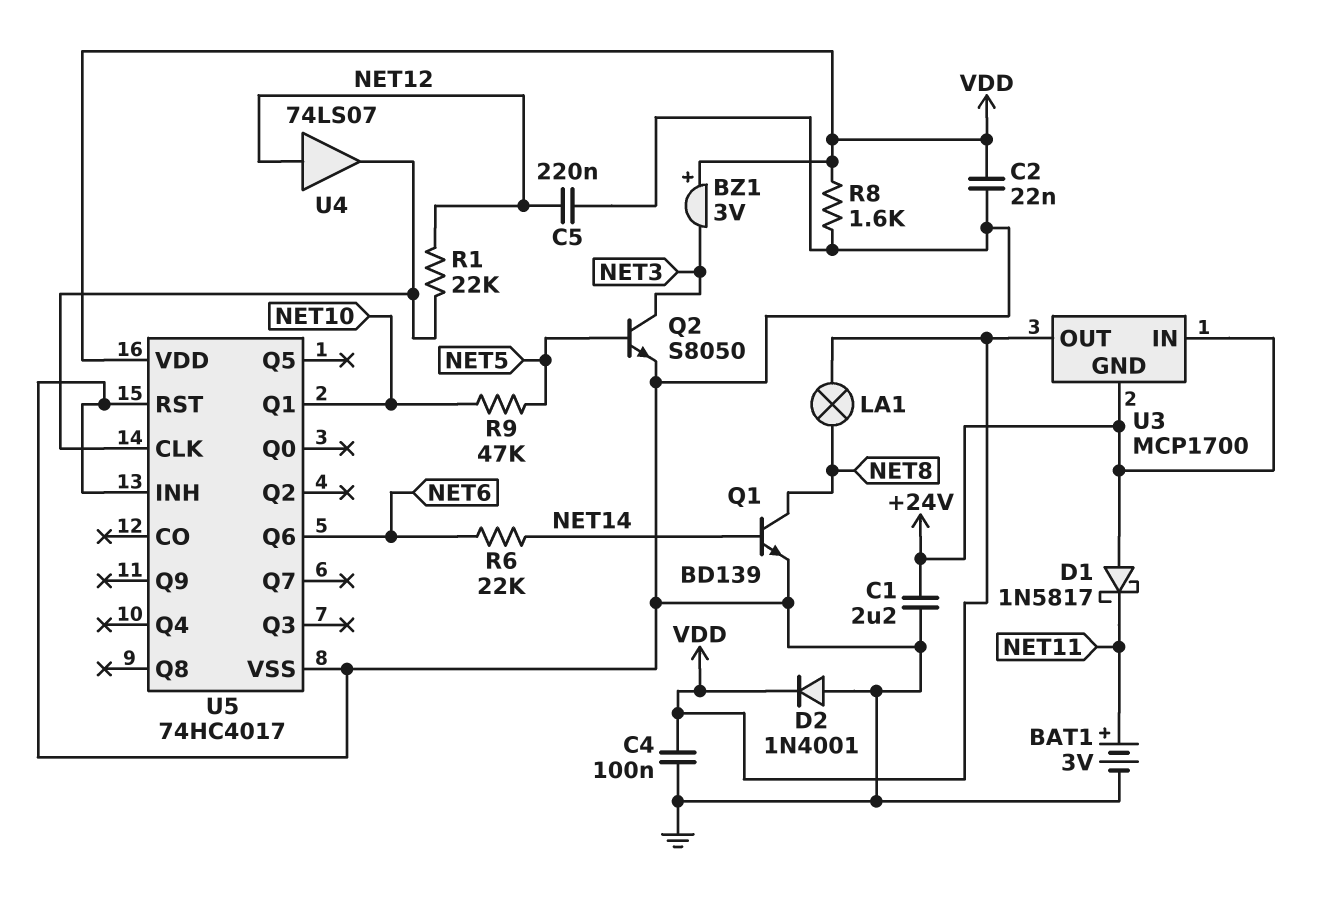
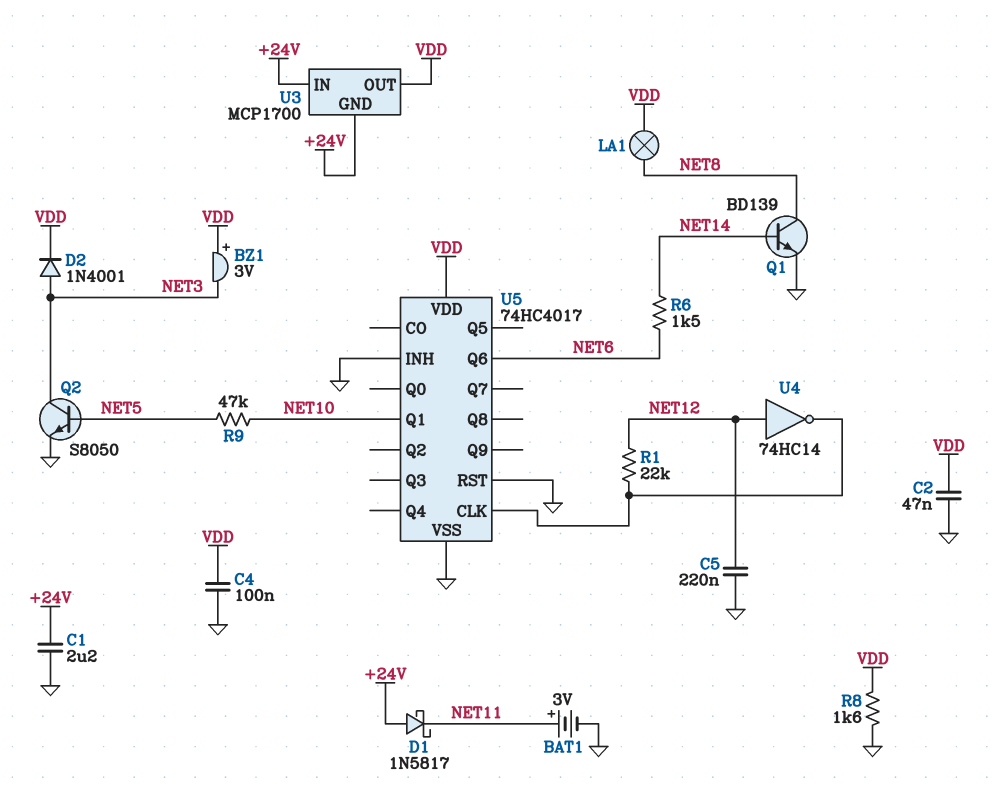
C2: 22nF (GND, VDD) -> 47nF (GND, VDD)
D2: diode 1N4001 (A GND, K VDD) -> diode 1N4001 (A NET3, K VDD)
R6: 22k (NET6, NET14) -> 1.5k (NET6, NET14)
U4: buffer 74LS07 (in NET12, out U5/CLK) -> NOT 74HC14 (in NET12, out U5/CLK)

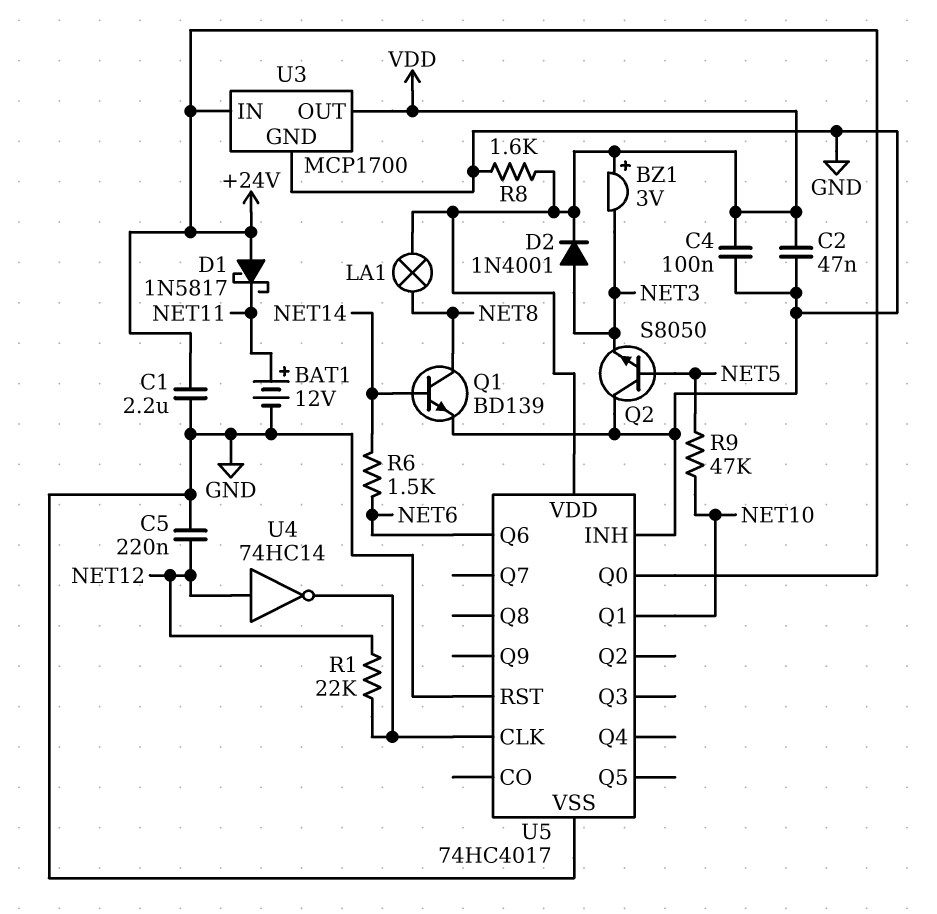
BAT1: 3V (plus NET11, minus GND) -> 12V (plus NET11, minus GND)
Q2: NPN S8050 (B NET5, C NET3, E GND) -> NPN S8050 (B NET5, C GND, E NET3)
U3 pin GND: +24V -> GND
U5 pin Q0: none -> +24V

